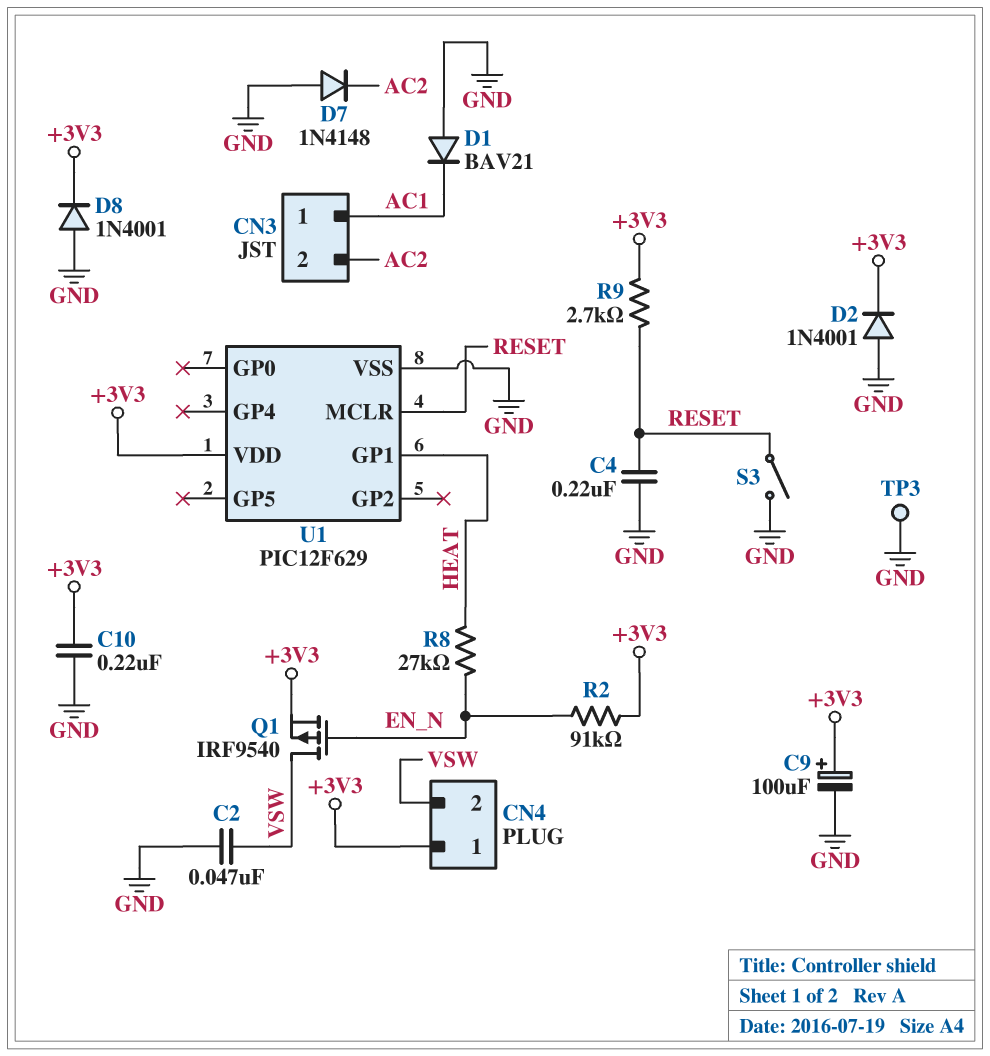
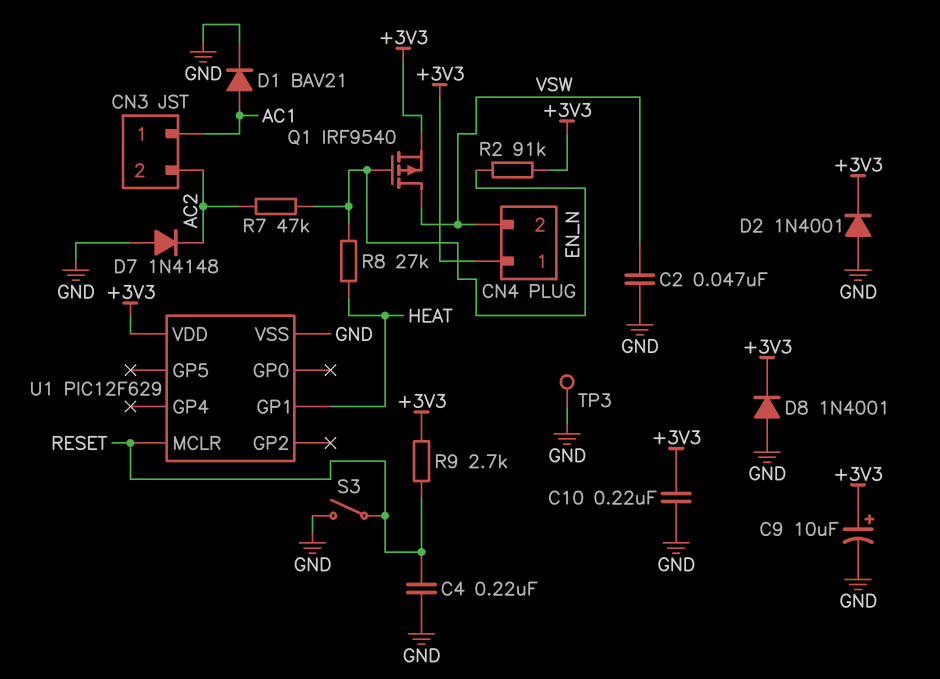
C9: 100uF (plus +3V3, minus GND) -> 10uF (plus +3V3, minus GND)
D1: diode BAV21 (A GND, K AC1) -> diode BAV21 (A AC1, K GND)
R7: none -> 47k (AC2, EN_N)

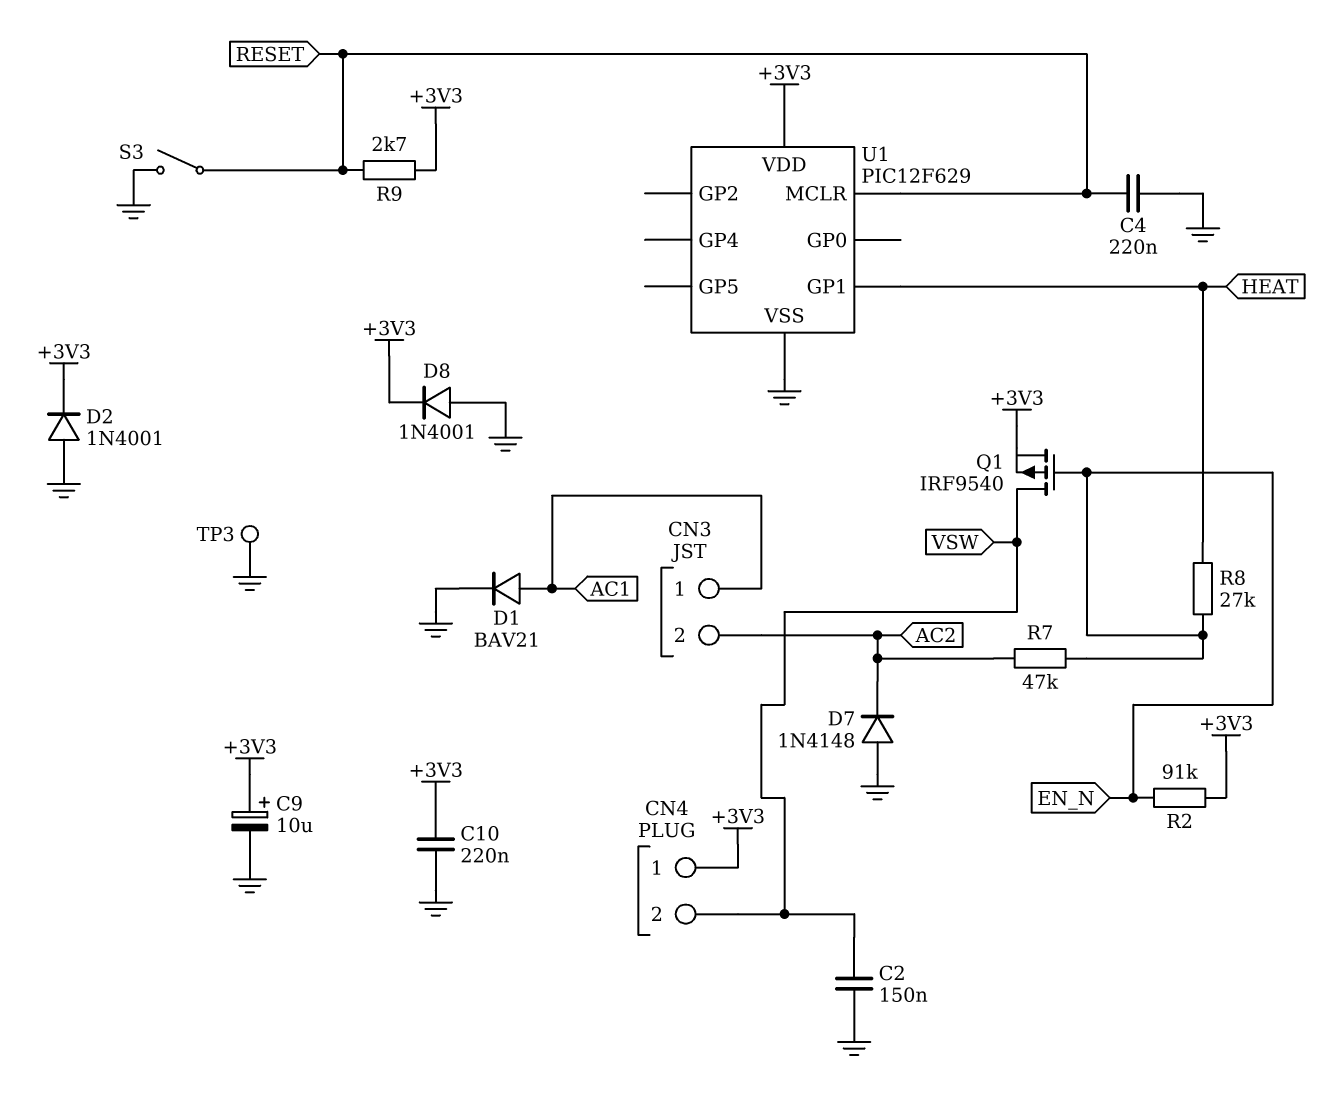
C2: 47nF (GND, VSW) -> 150nF (GND, VSW)

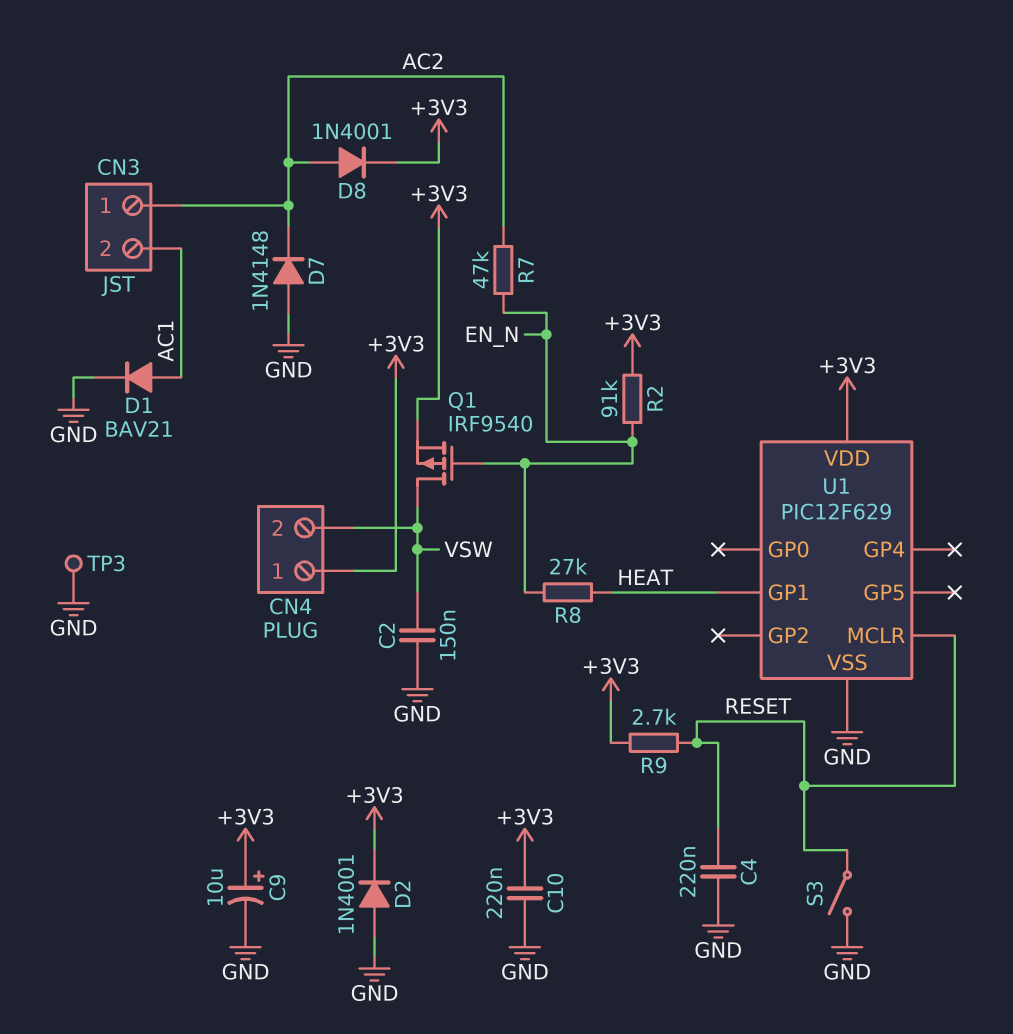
CN3 pin 1: AC1 -> AC2
CN3 pin 2: AC2 -> AC1
D8: diode 1N4001 (A GND, K +3V3) -> diode 1N4001 (A AC2, K +3V3)

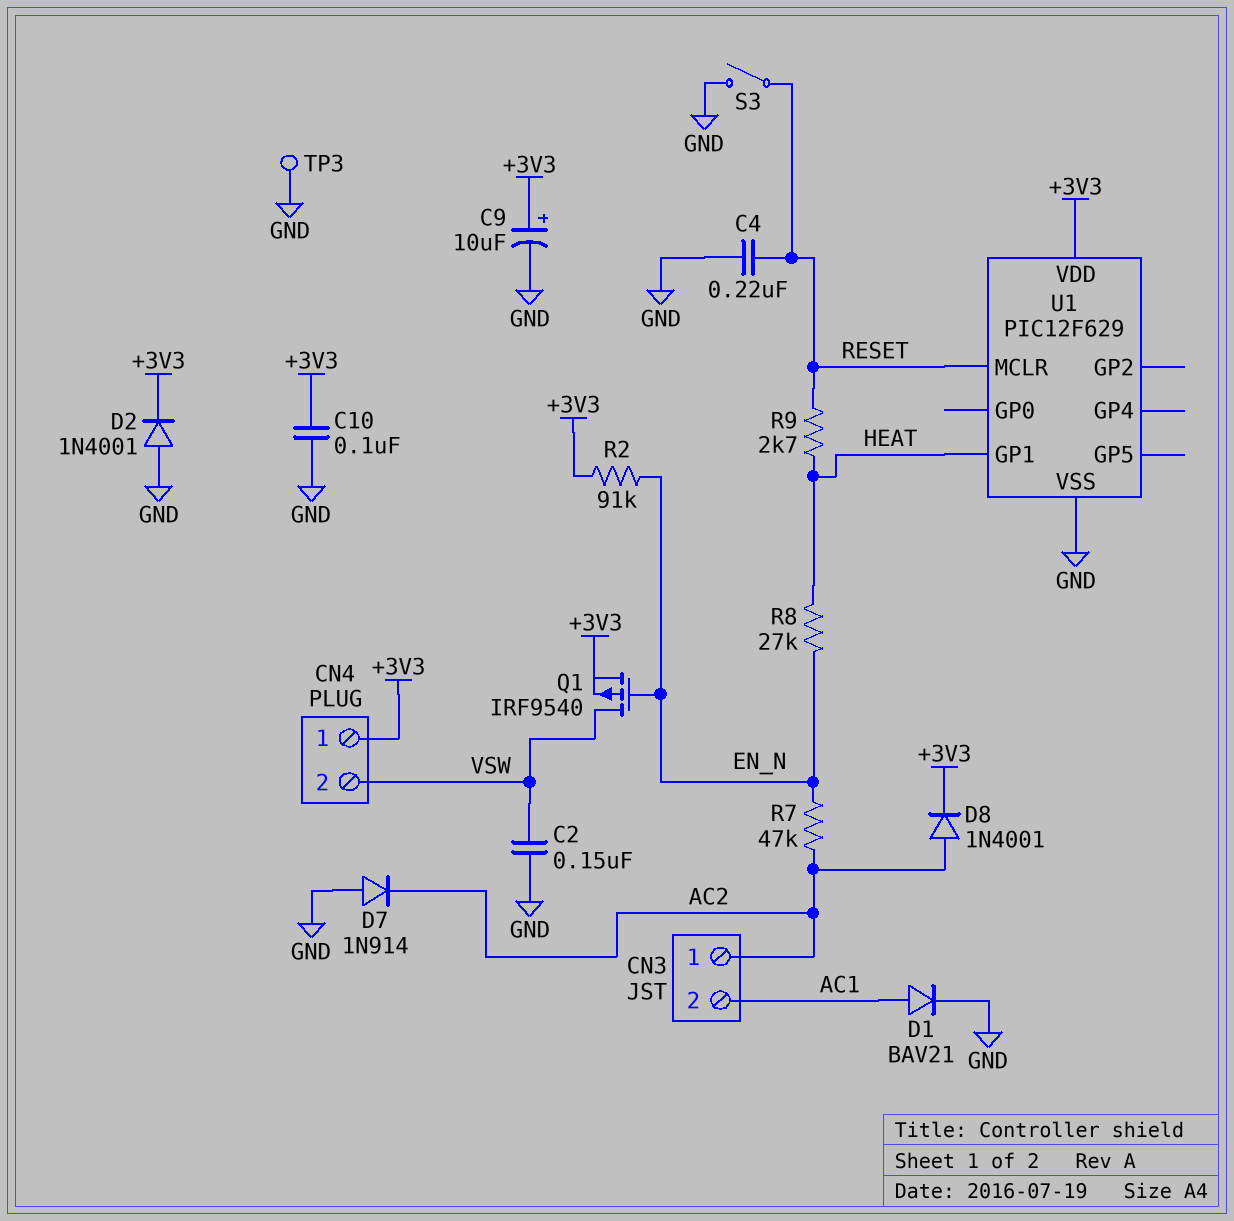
C10: 220nF (+3V3, GND) -> 100nF (+3V3, GND)
D7: diode 1N4148 (A GND, K AC2) -> diode 1N914 (A GND, K AC2)
R9: 2.7k (+3V3, RESET) -> 2.7k (HEAT, RESET)

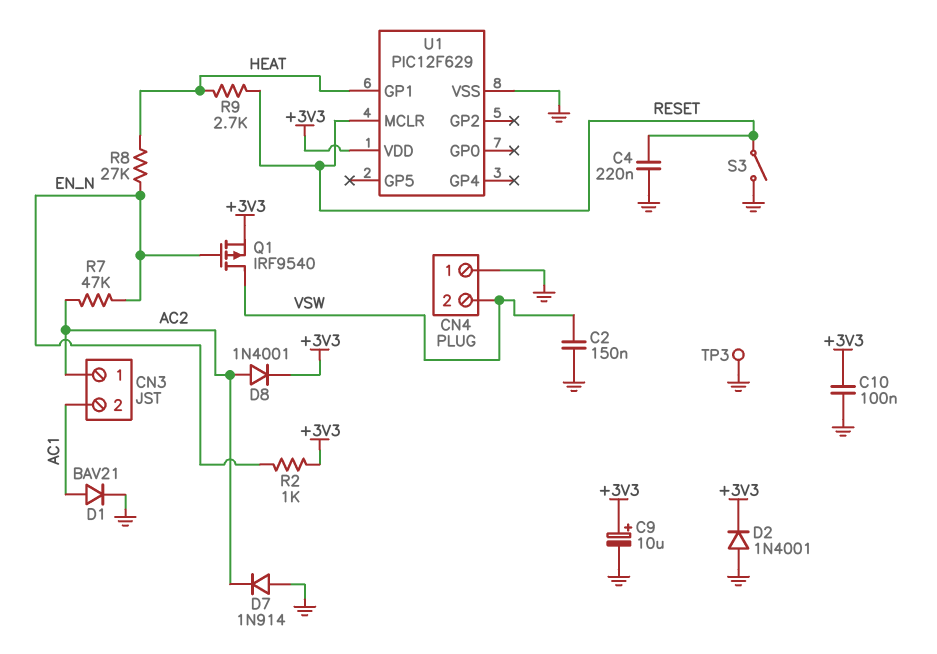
CN4 pin 1: +3V3 -> GND
R2: 91k (+3V3, EN_N) -> 1k (+3V3, EN_N)

